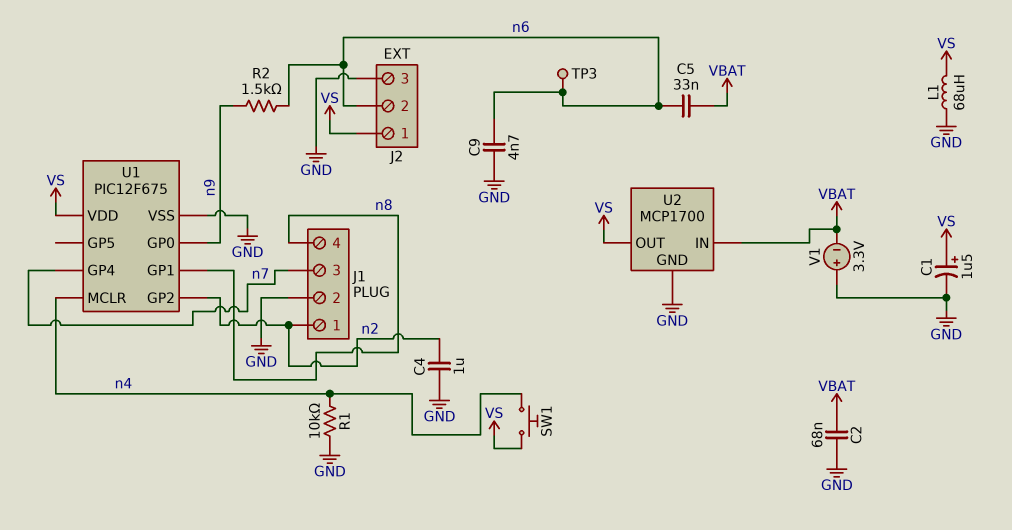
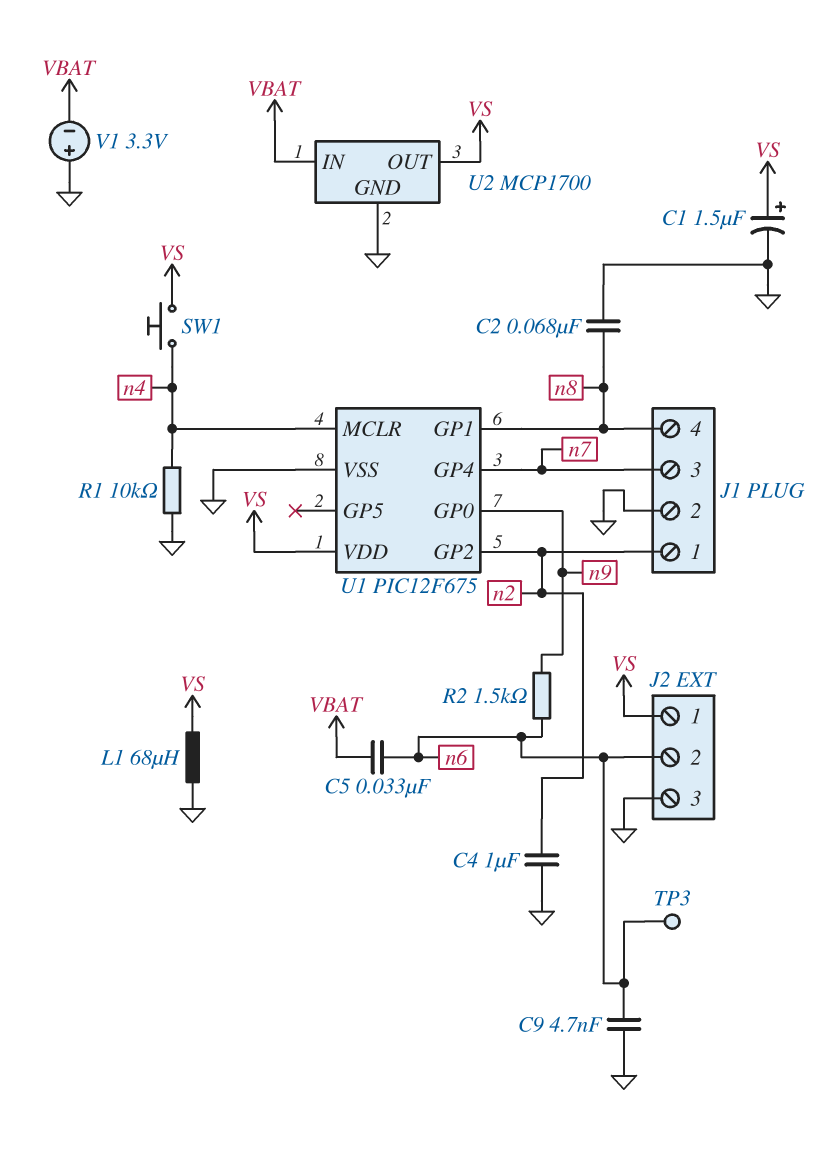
C2: 68nF (GND, VBAT) -> 68nF (GND, n8)

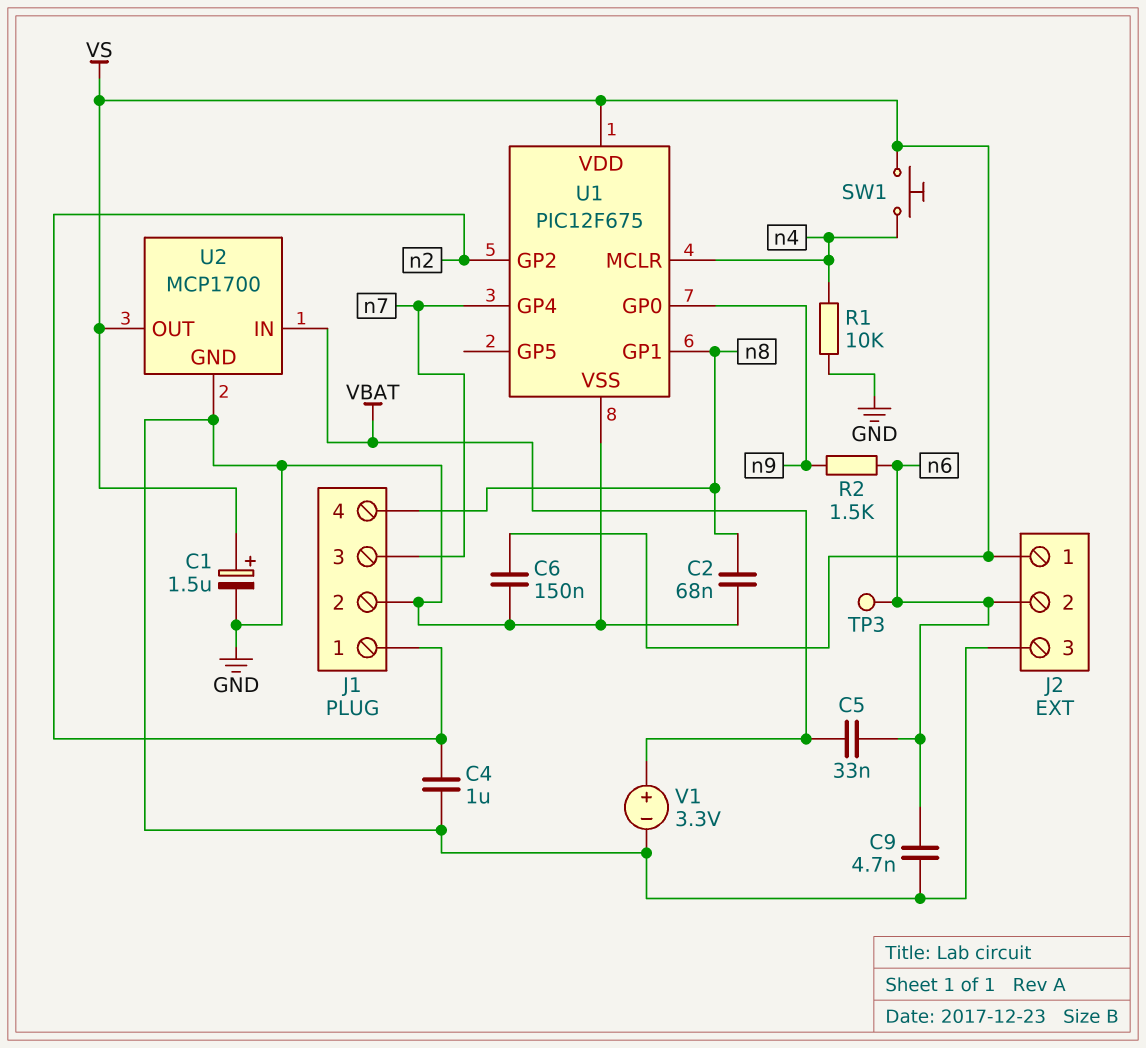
C6: none -> 150nF (GND, VS)
L1: 68uH (GND, VS) -> none
V1: 3.3V (plus GND, minus VBAT) -> 3.3V (plus VBAT, minus GND)

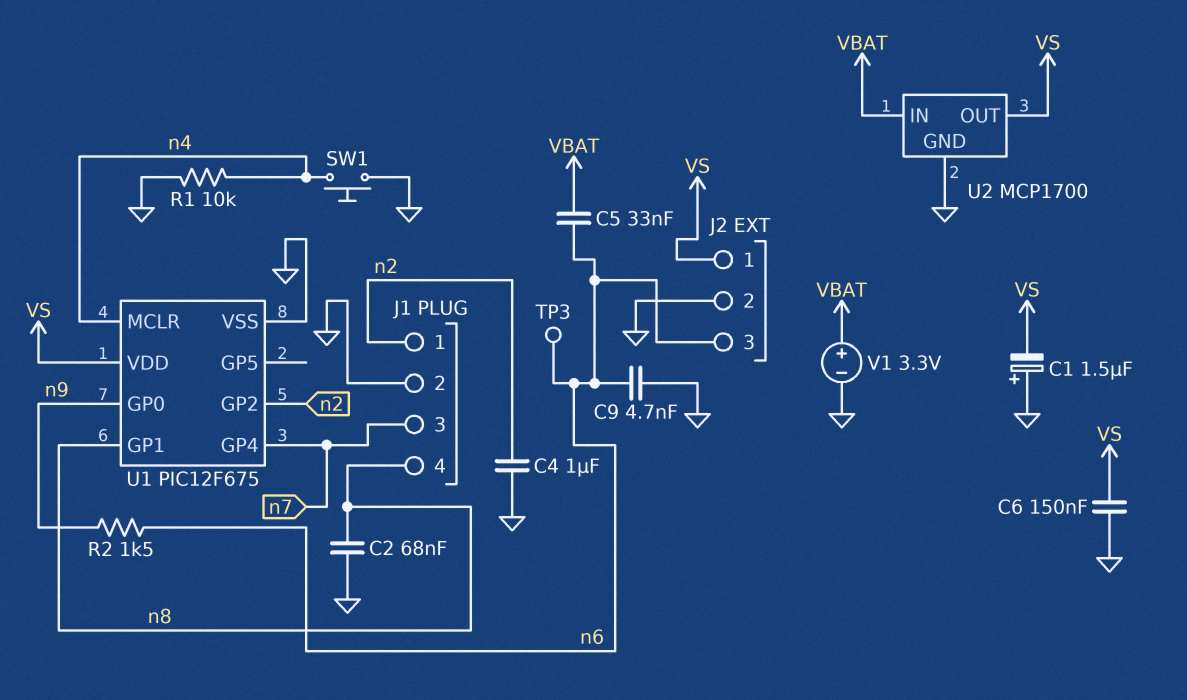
C1: 1.5uF (plus VS, minus GND) -> 1.5uF (plus GND, minus VS)
J2 pin 2: n6 -> GND
J2 pin 3: GND -> n6
SW1: button (VS, n4) -> button (GND, n4)

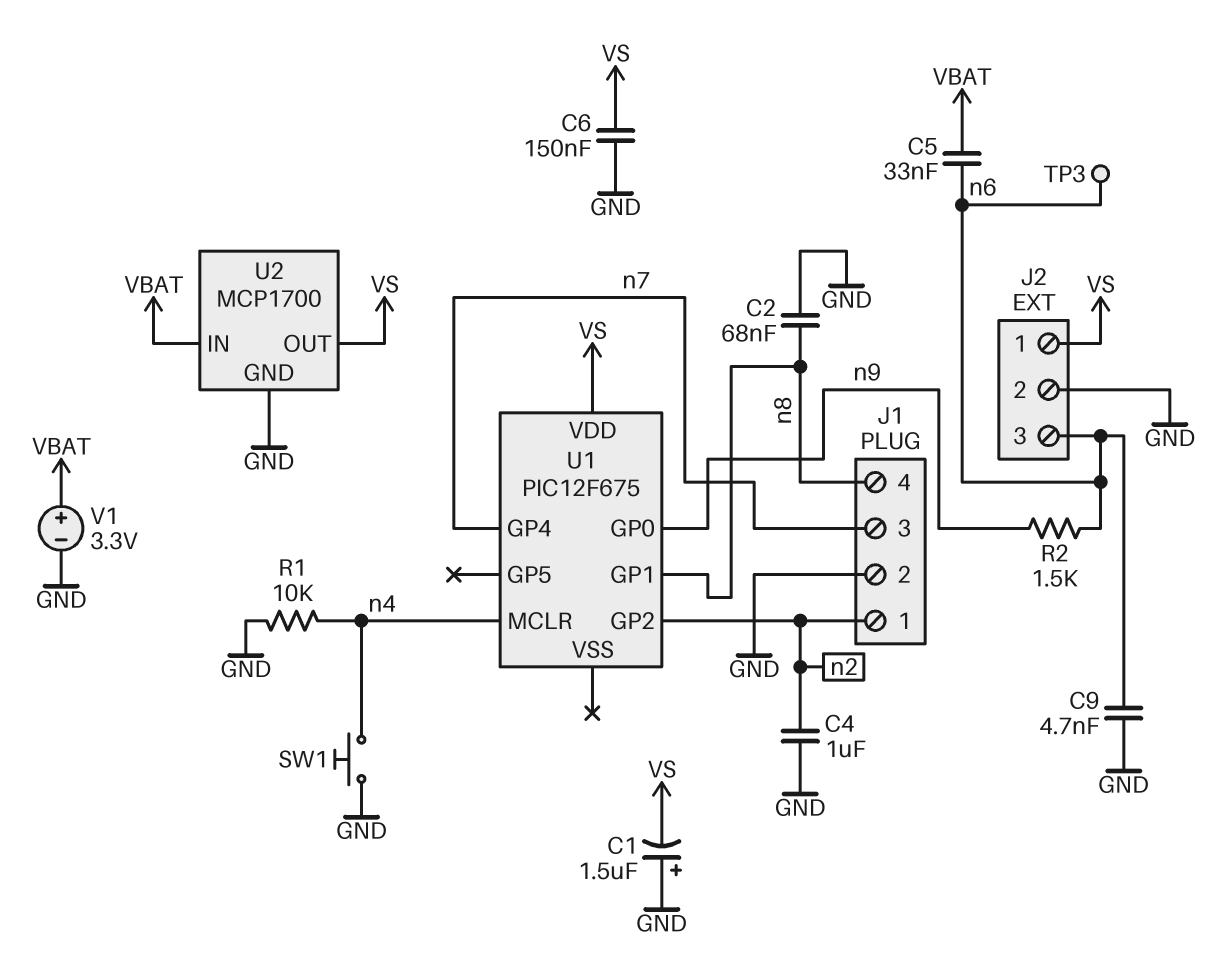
U1 pin VSS: GND -> none

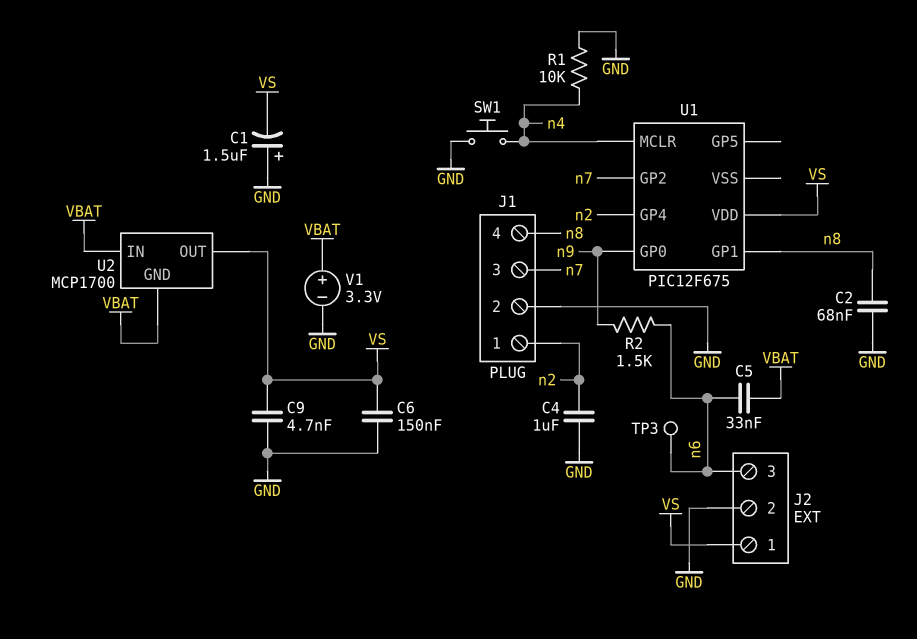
C9: 4.7nF (GND, n6) -> 4.7nF (GND, VS)
U1 pin GP2: n2 -> n7
U1 pin GP4: n7 -> n2
U2 pin GND: GND -> VBAT

